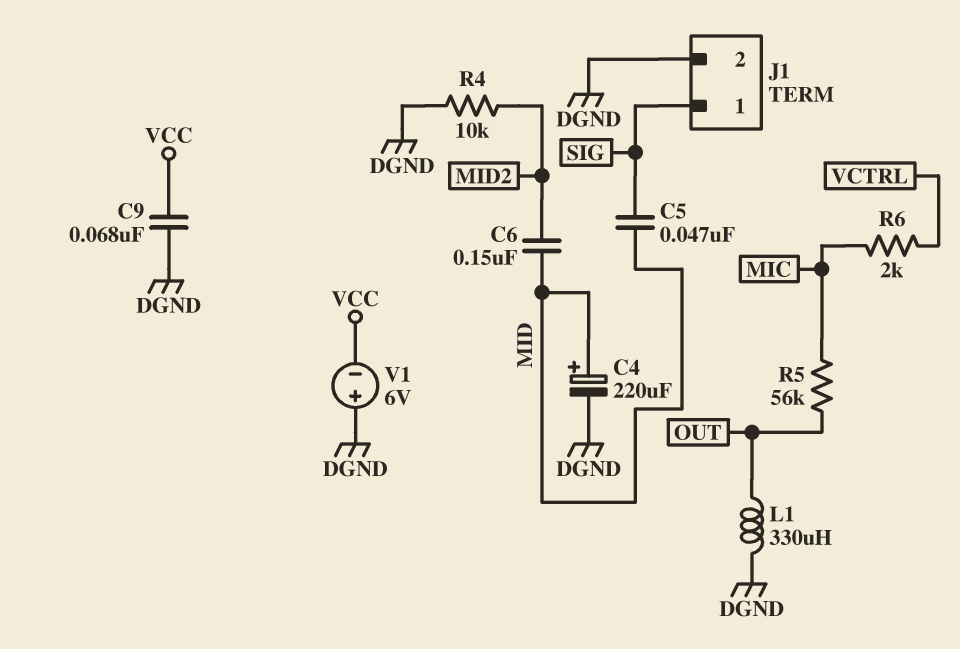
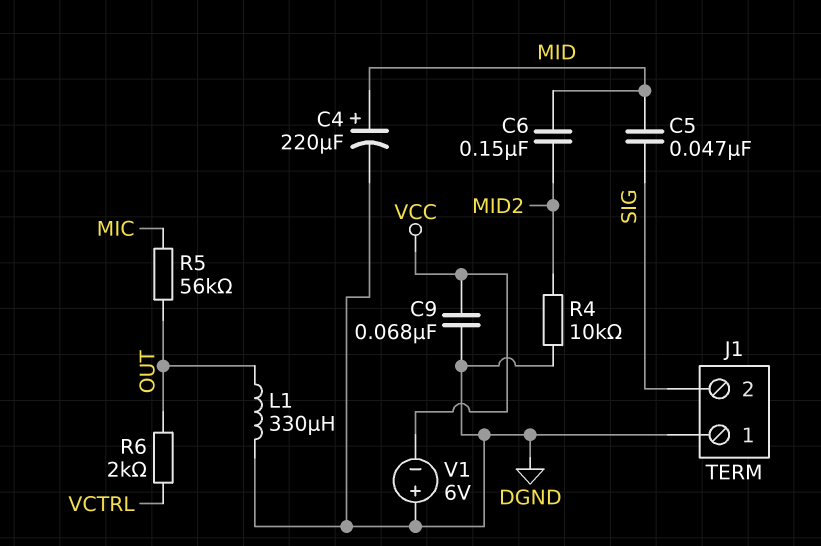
J1 pin 1: SIG -> DGND
J1 pin 2: DGND -> SIG
R6: 2k (MIC, VCTRL) -> 2k (OUT, VCTRL)

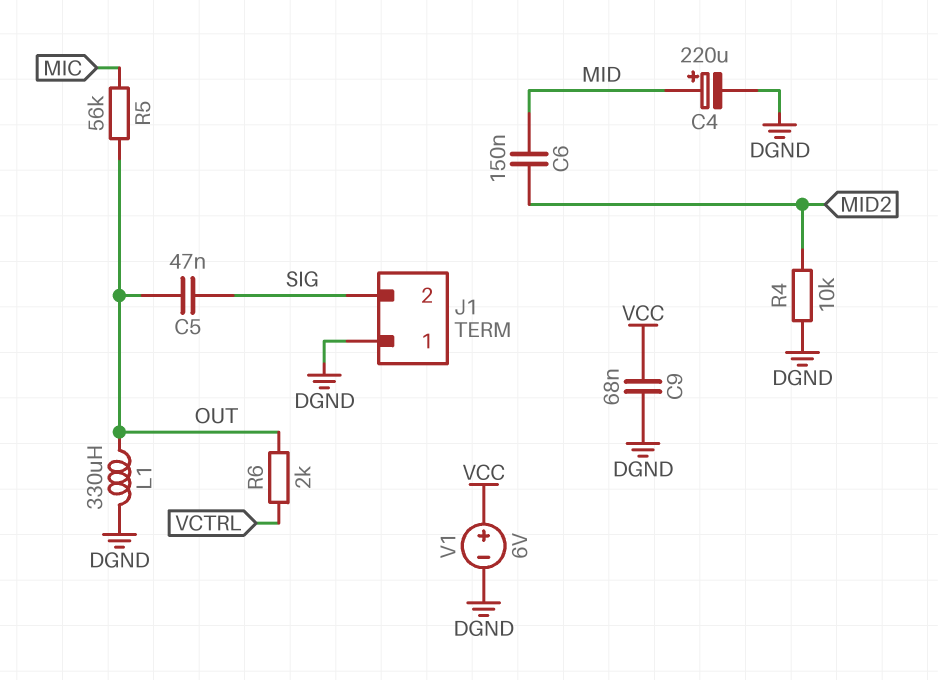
C5: 47nF (MID, SIG) -> 47nF (OUT, SIG)
V1: 6V (plus DGND, minus VCC) -> 6V (plus VCC, minus DGND)

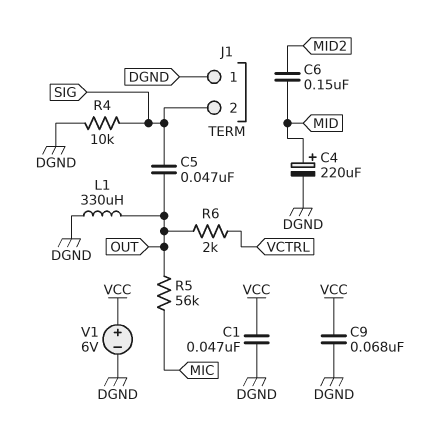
C1: none -> 47nF (DGND, VCC)
R4: 10k (DGND, MID2) -> 10k (DGND, SIG)

